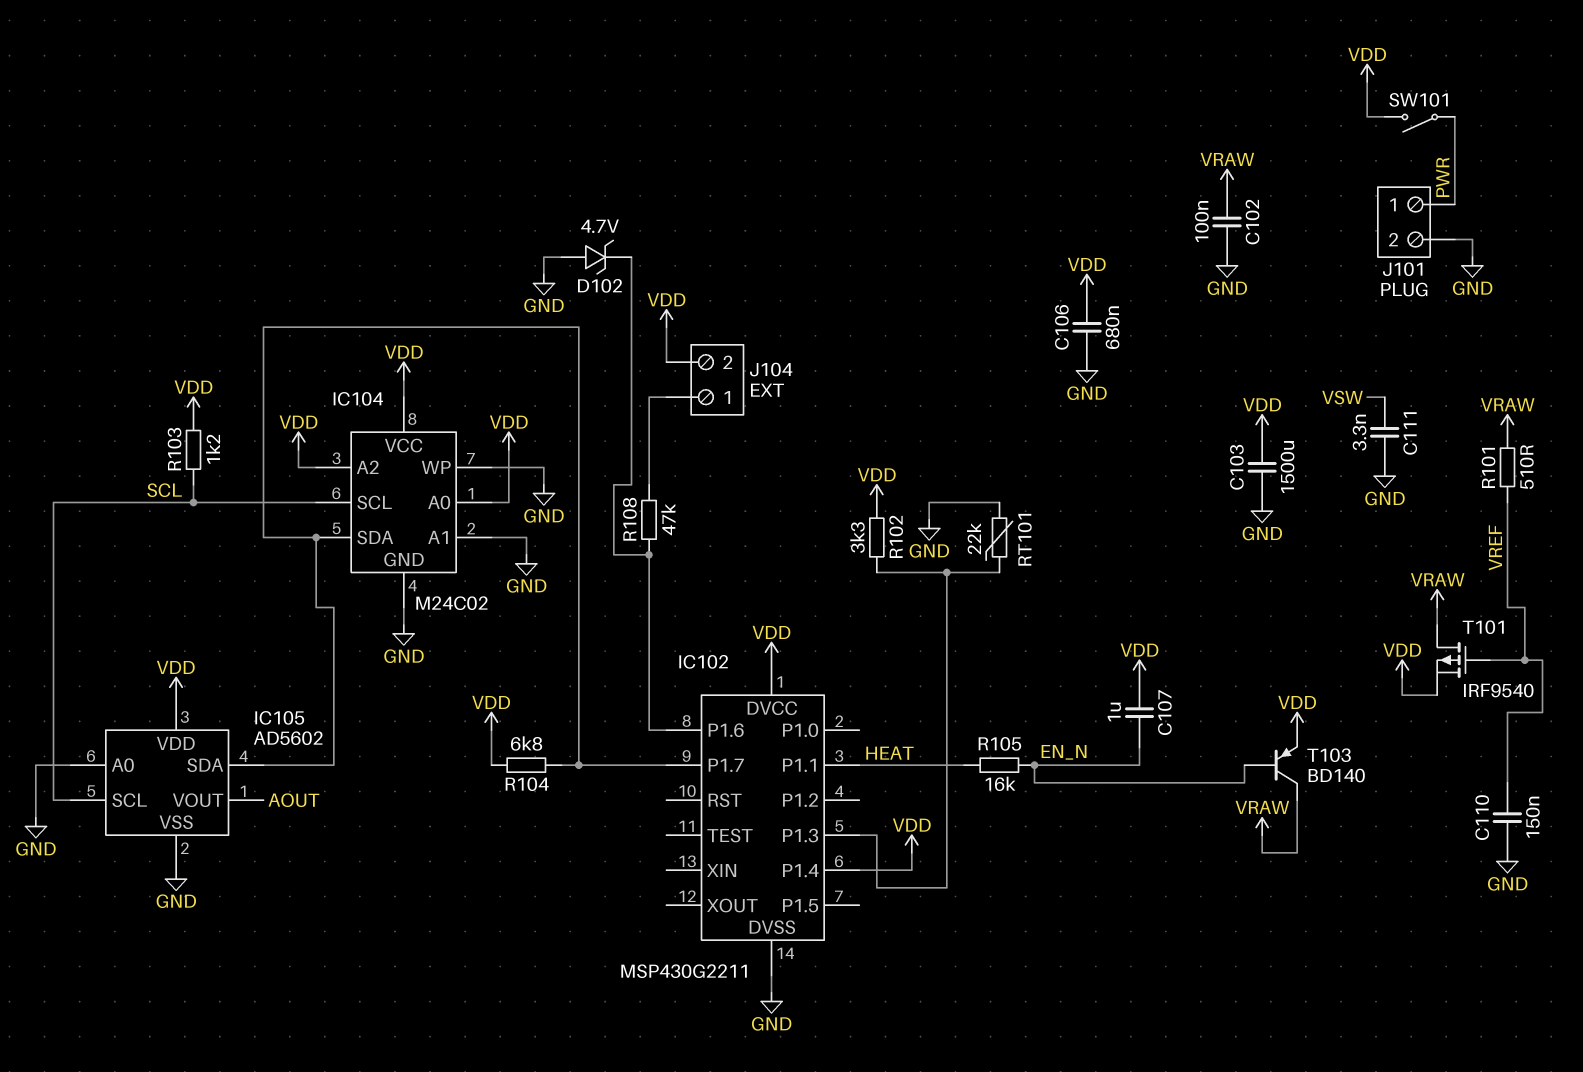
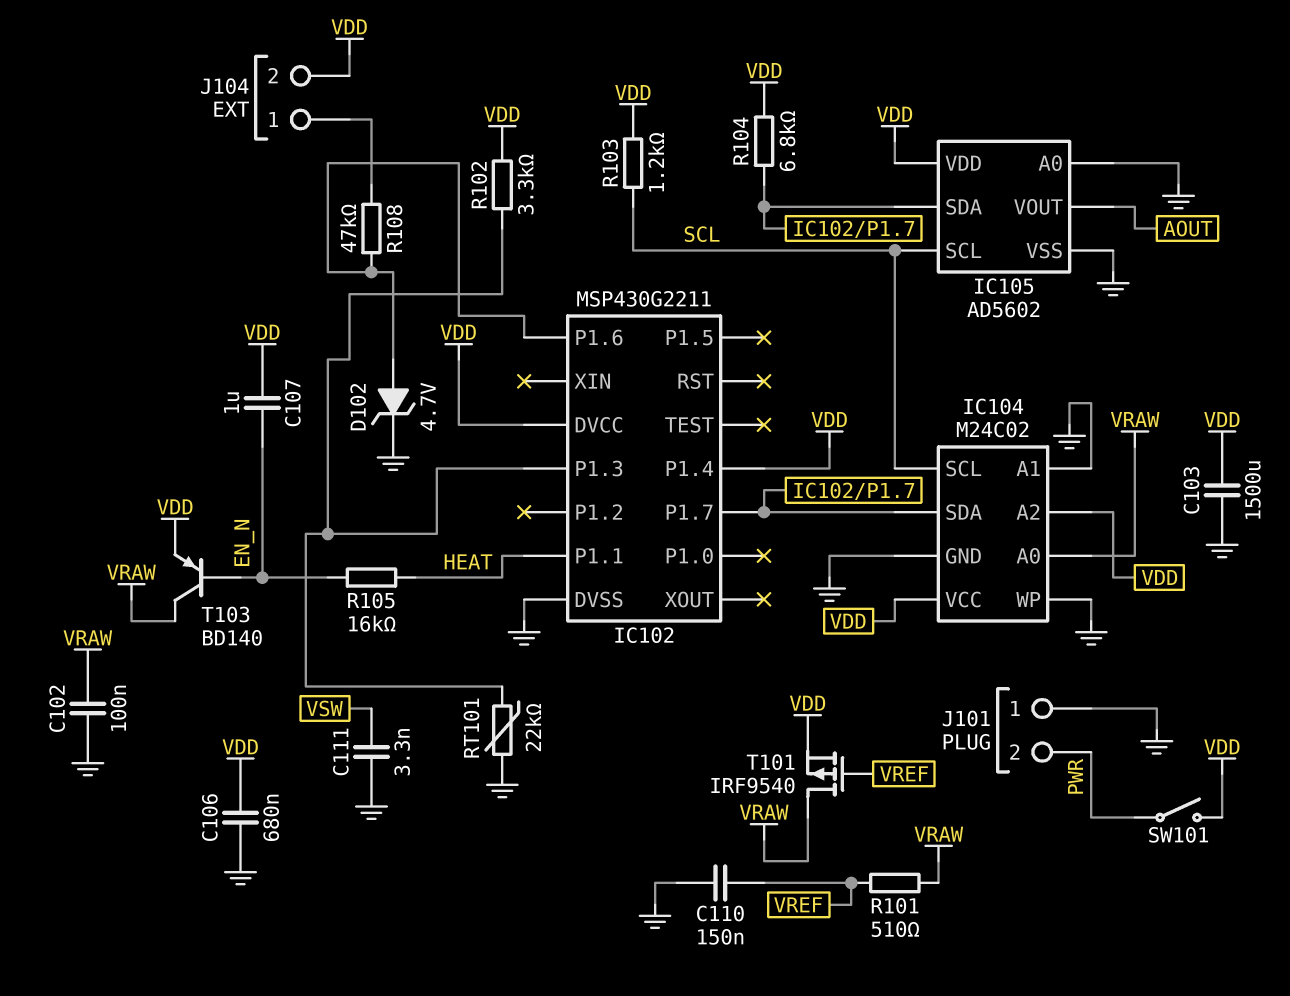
D102: zener 4.7V (A GND, K IC102/P1.6) -> zener 4.7V (A IC102/P1.6, K GND)
IC104 pin A0: VDD -> VRAW
J101 pin 1: PWR -> GND
J101 pin 2: GND -> PWR

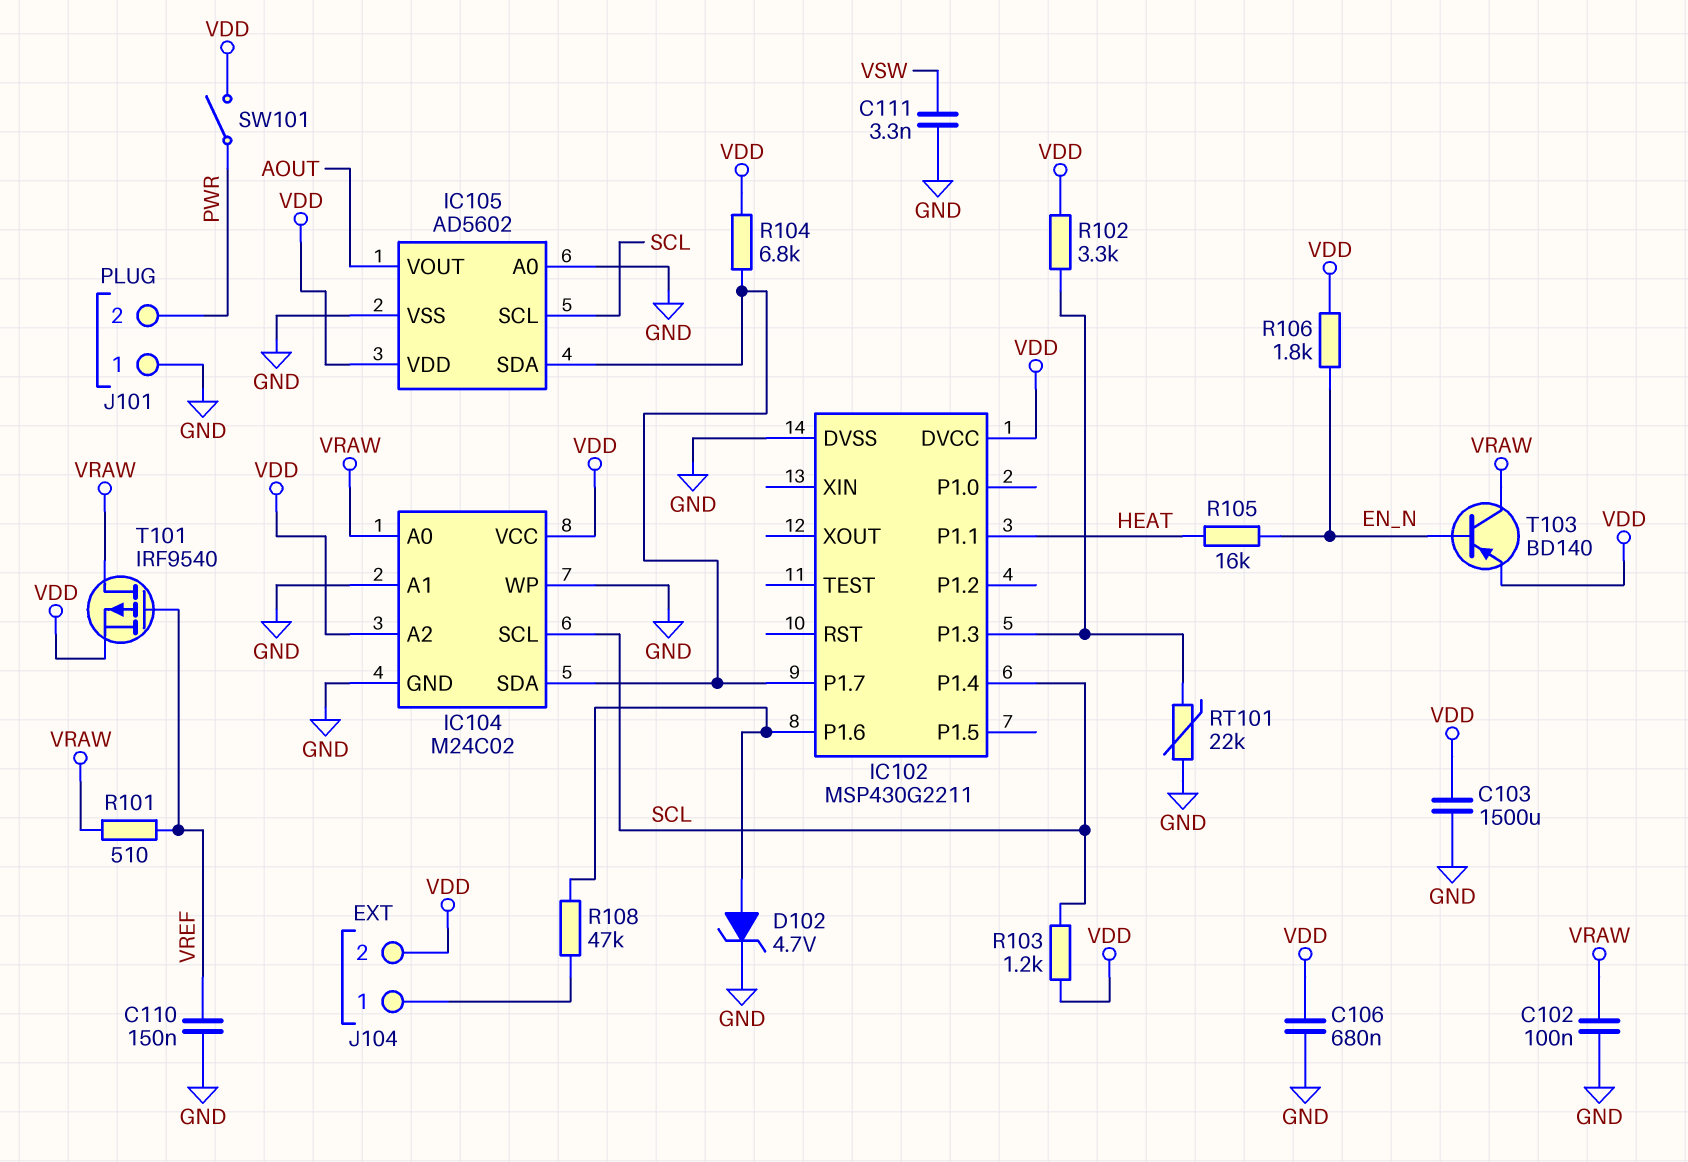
C107: 1uF (EN_N, VDD) -> none
IC102 pin P1.4: VDD -> SCL
R106: none -> 1.8k (EN_N, VDD)

